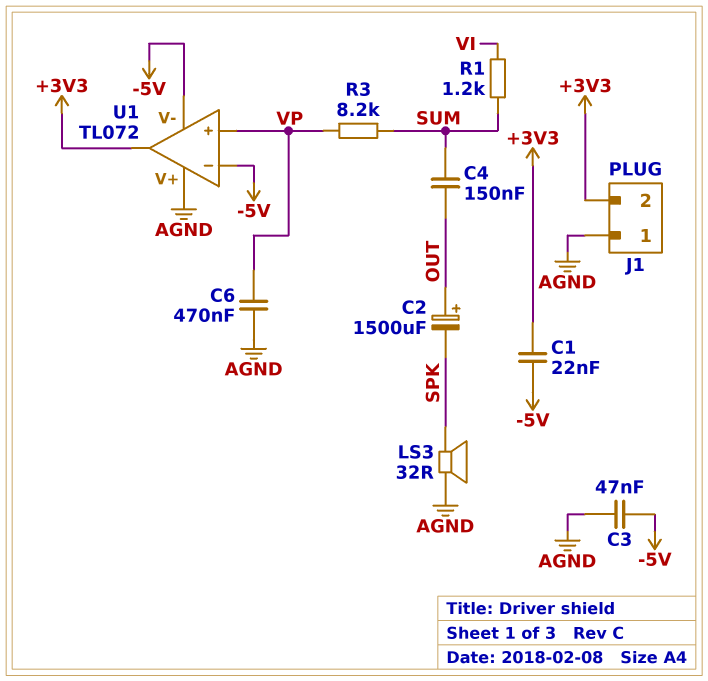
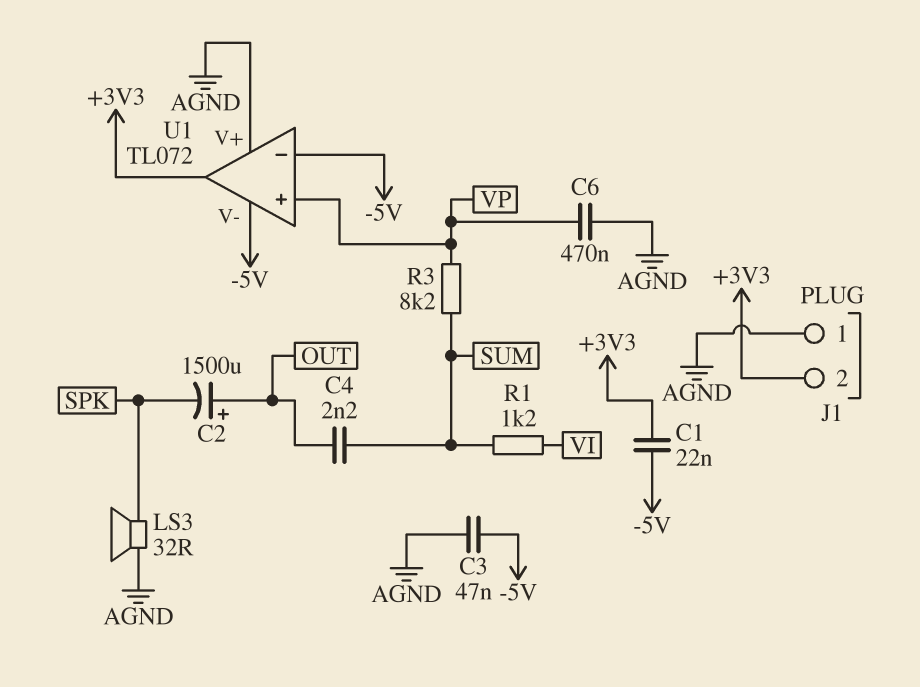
C4: 150nF (OUT, SUM) -> 2.2nF (OUT, SUM)

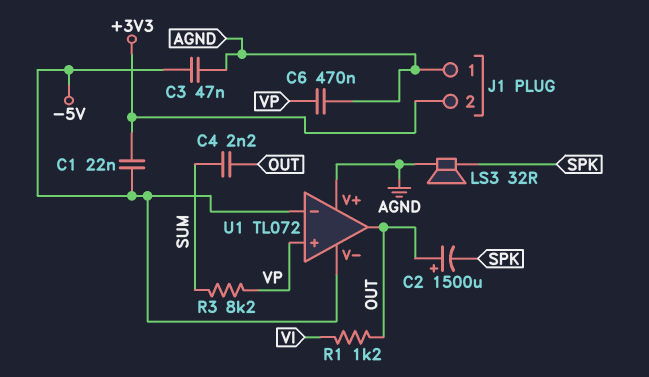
R1: 1.2k (SUM, VI) -> 1.2k (OUT, VI)
U1 pin out: +3V3 -> OUT

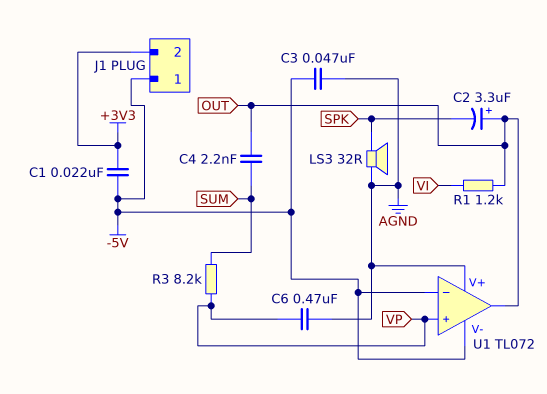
C2: 1500uF (plus OUT, minus SPK) -> 3.3uF (plus OUT, minus SPK)
J1 pin 1: AGND -> -5V

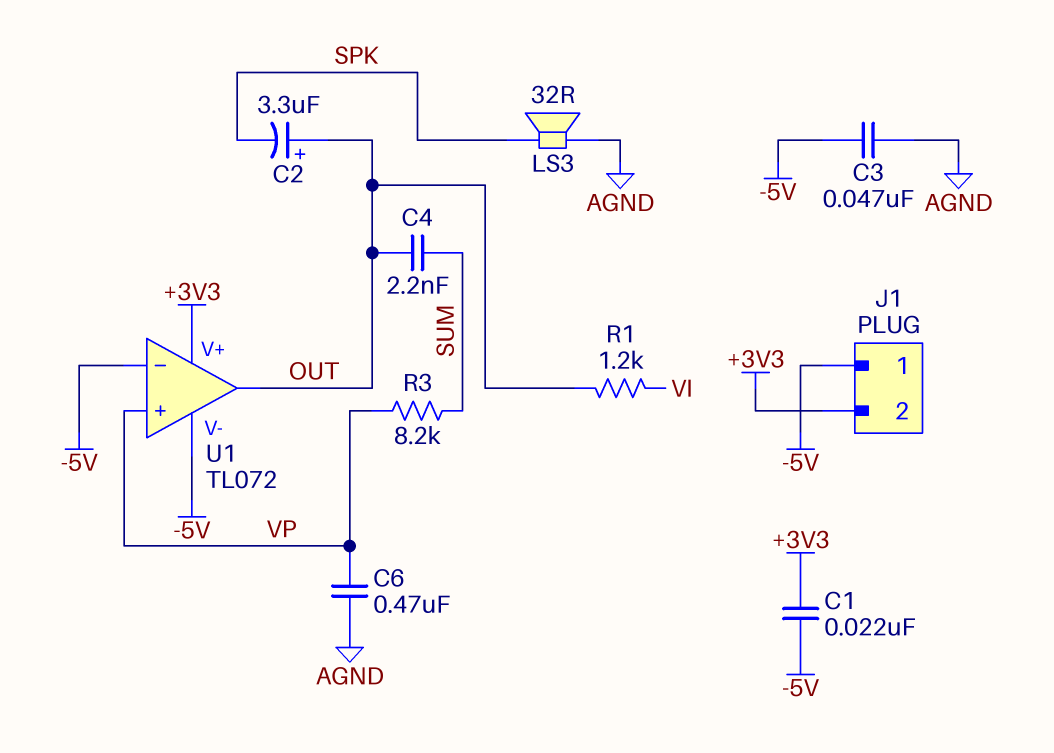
U1 pin V+: AGND -> +3V3

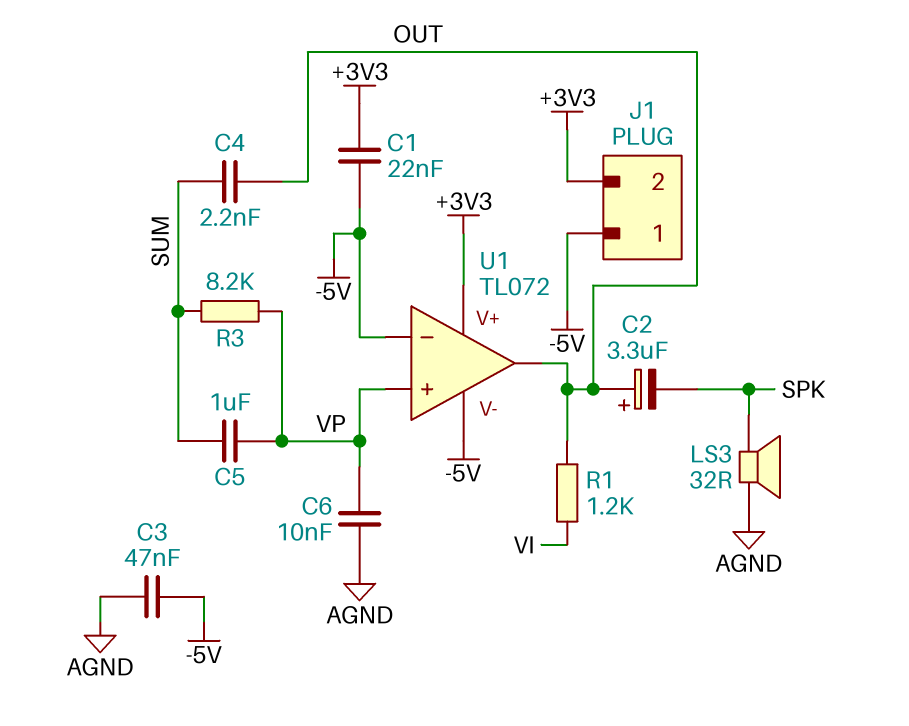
C5: none -> 1uF (SUM, VP)
C6: 470nF (AGND, VP) -> 10nF (AGND, VP)

